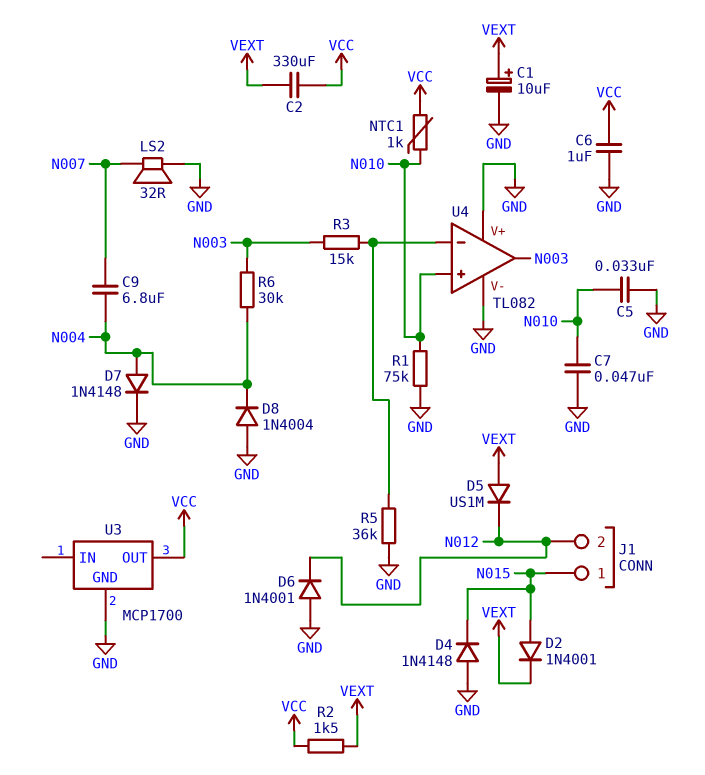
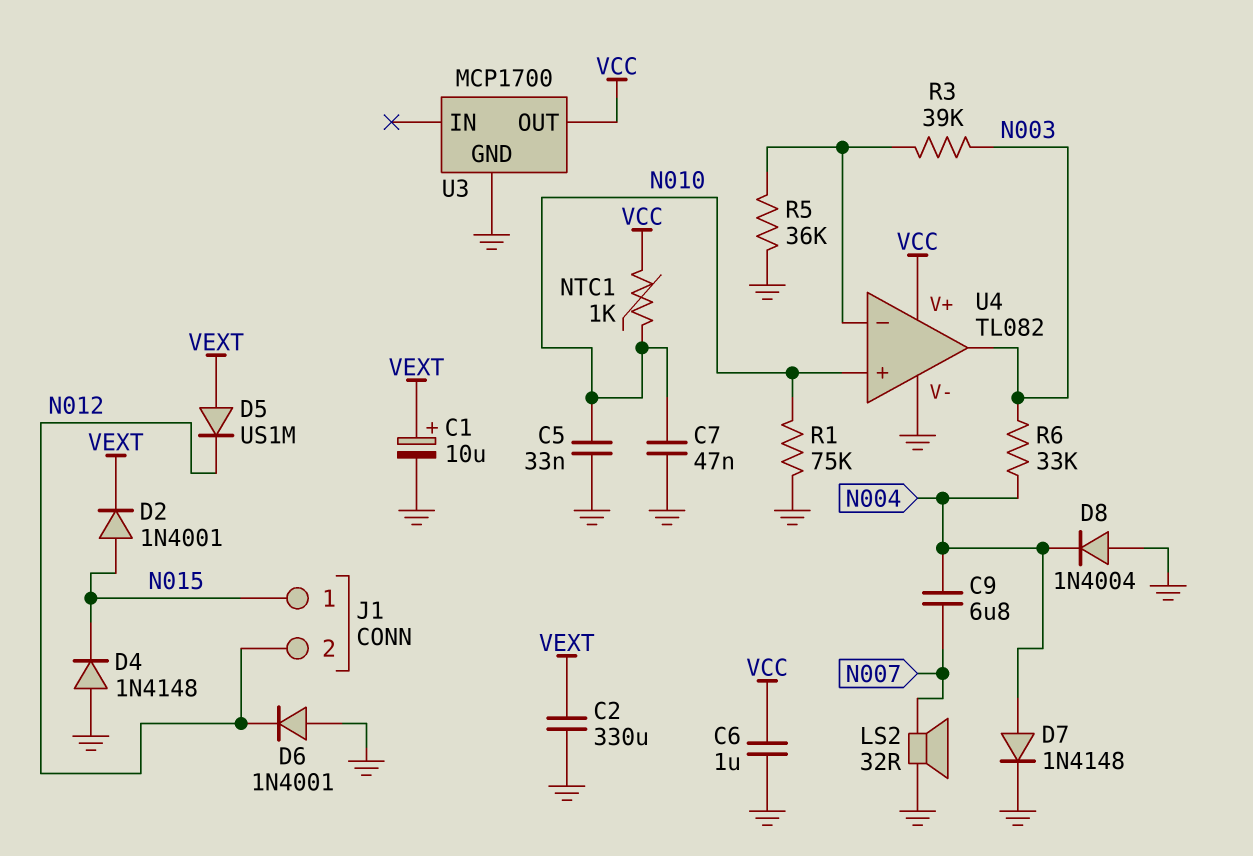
C2: 330uF (VCC, VEXT) -> 330uF (GND, VEXT)
R2: 1.5k (VCC, VEXT) -> none
R3: 15k (N003, U4/in-) -> 39k (N003, U4/in-)
R6: 30k (N003, N004) -> 33k (N003, N004)
U4 pin V+: GND -> VCC

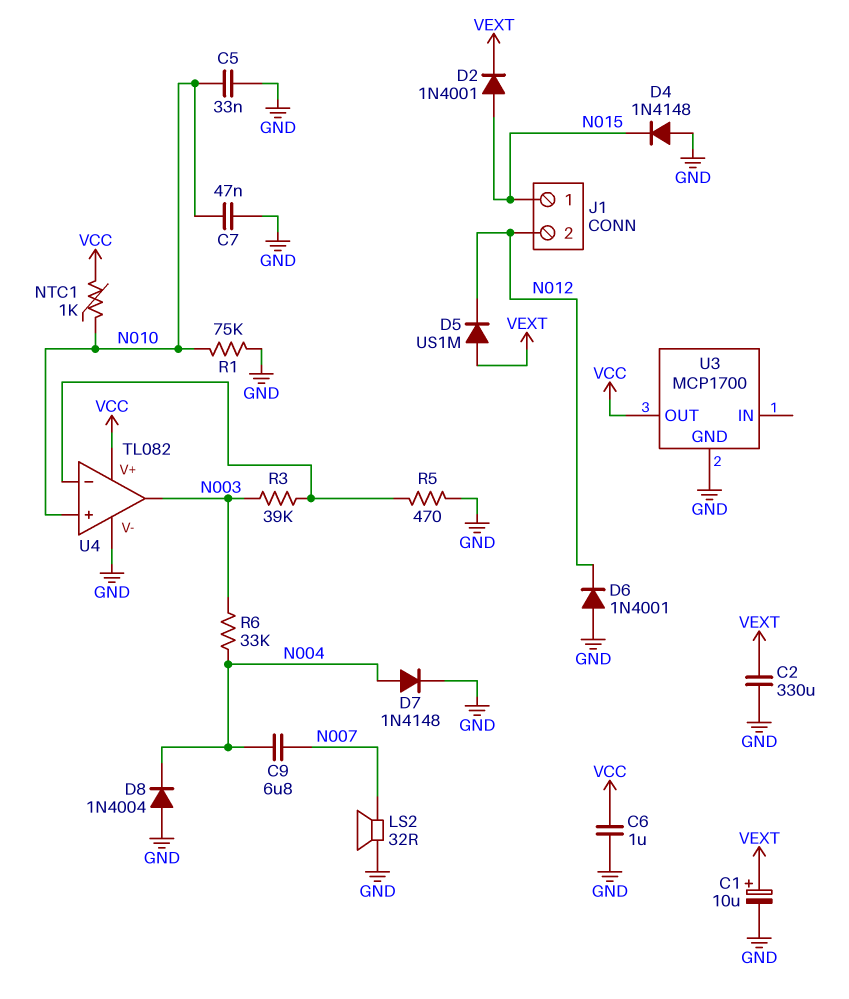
R5: 36k (GND, U4/in-) -> 470 (GND, U4/in-)

